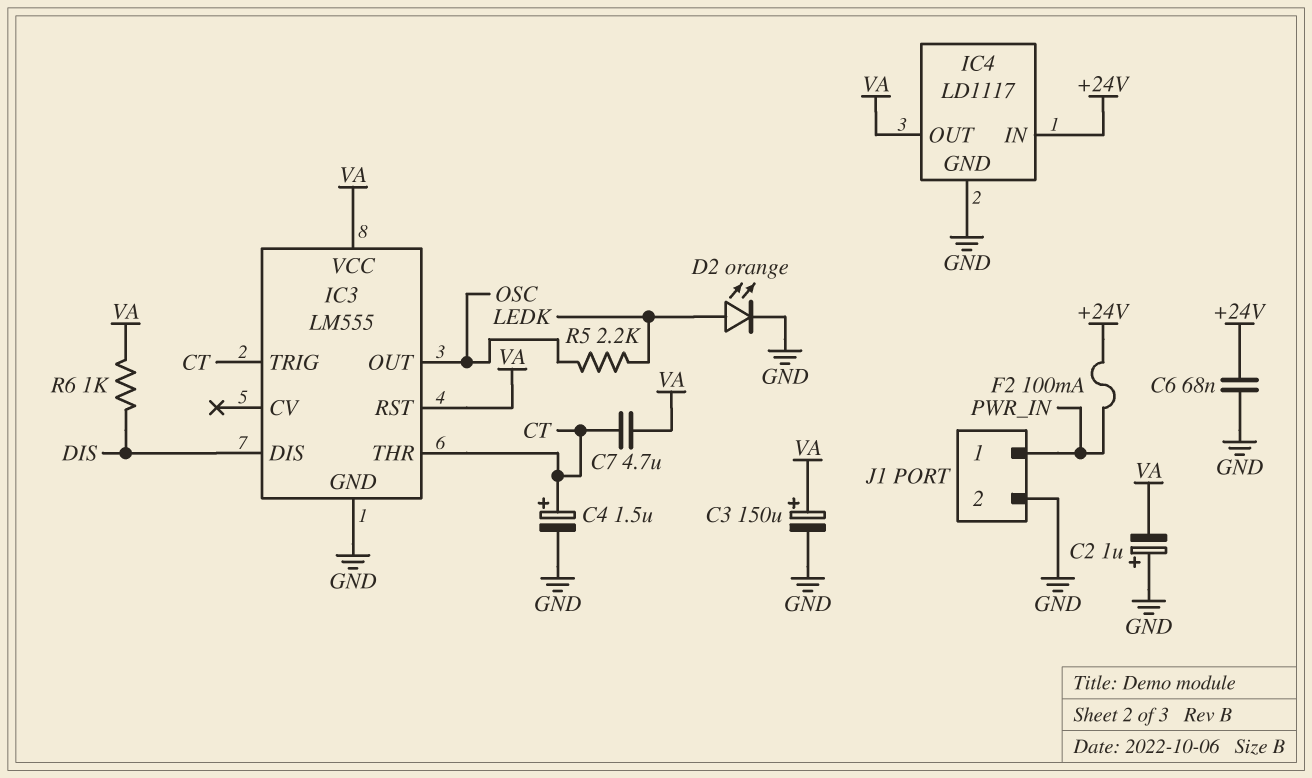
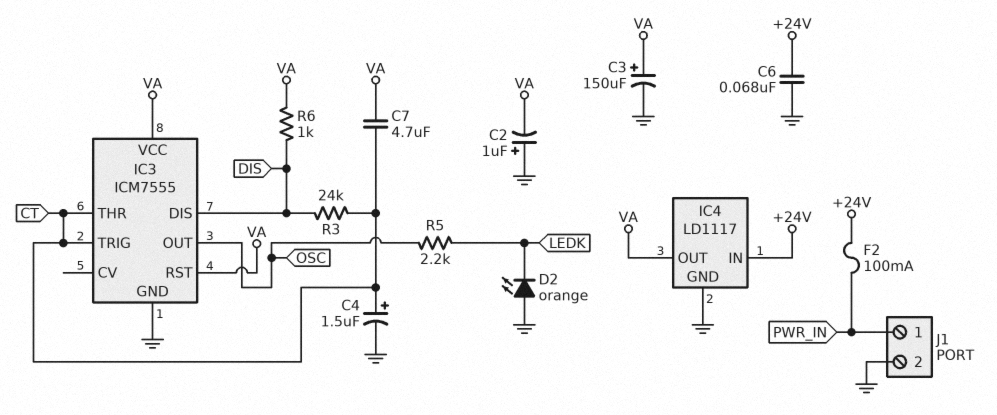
D2: LED orange (A LEDK, K GND) -> LED orange (A GND, K LEDK)
IC3: LM555 -> ICM7555
R3: none -> 24k (CT, DIS)

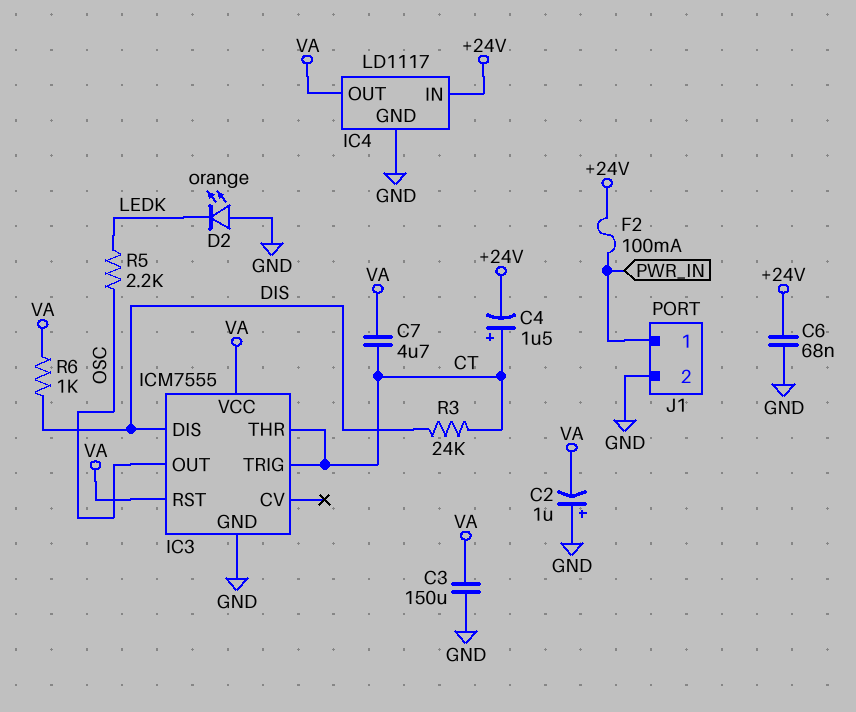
C3: 150uF (plus VA, minus GND) -> 150uF (GND, VA)
C4: 1.5uF (plus CT, minus GND) -> 1.5uF (plus CT, minus +24V)

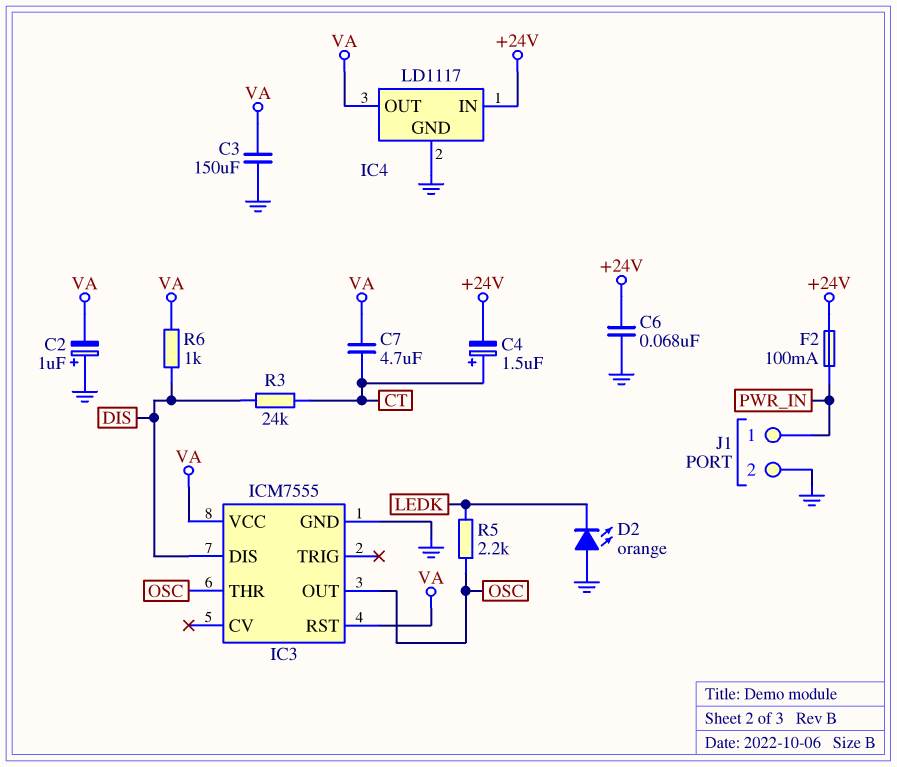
IC3 pin THR: CT -> OSC
IC3 pin TRIG: CT -> none

